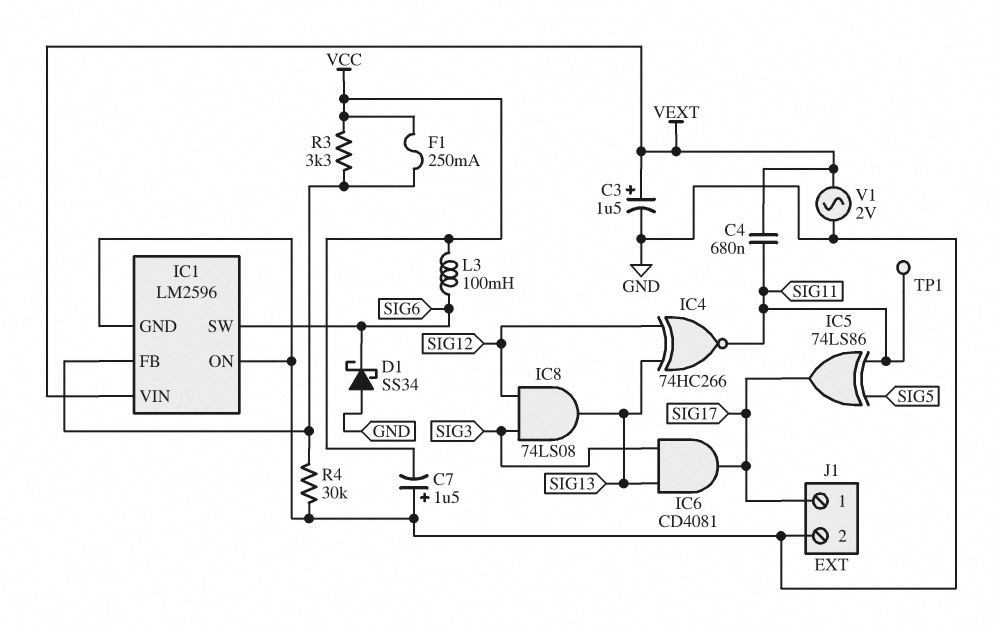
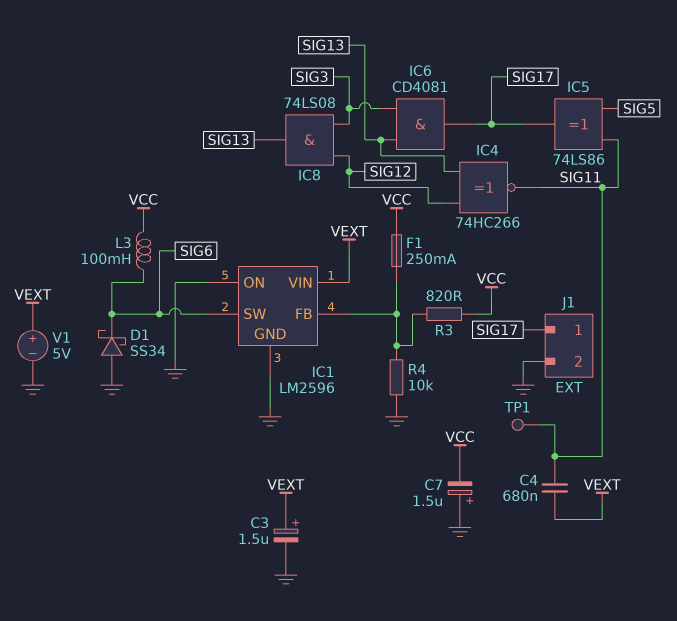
R3: 3.3k (IC1/FB, VCC) -> 820 (IC1/FB, VCC)
R4: 30k (GND, IC1/FB) -> 10k (GND, IC1/FB)
V1: AC 2V (GND, VEXT) -> 5V (plus VEXT, minus GND)

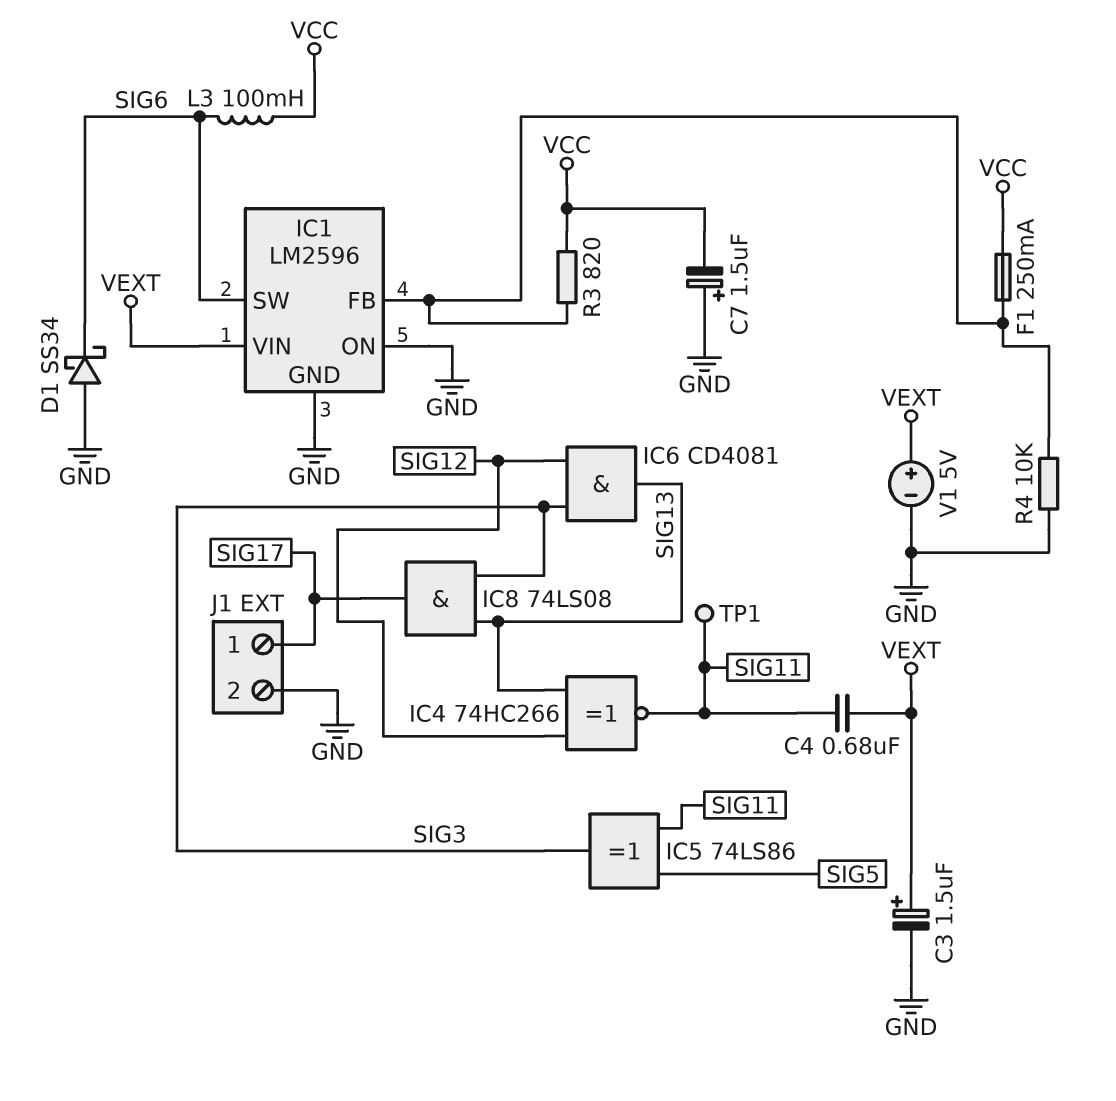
IC5: XOR 74LS86 (in SIG5, in SIG11, out SIG17) -> XOR 74LS86 (in SIG5, in SIG11, out SIG3)
IC6: AND CD4081 (in SIG3, in SIG13, out SIG17) -> AND CD4081 (in SIG3, in SIG12, out SIG13)
IC8: AND 74LS08 (in SIG3, in SIG12, out SIG13) -> AND 74LS08 (in SIG3, in SIG13, out SIG17)

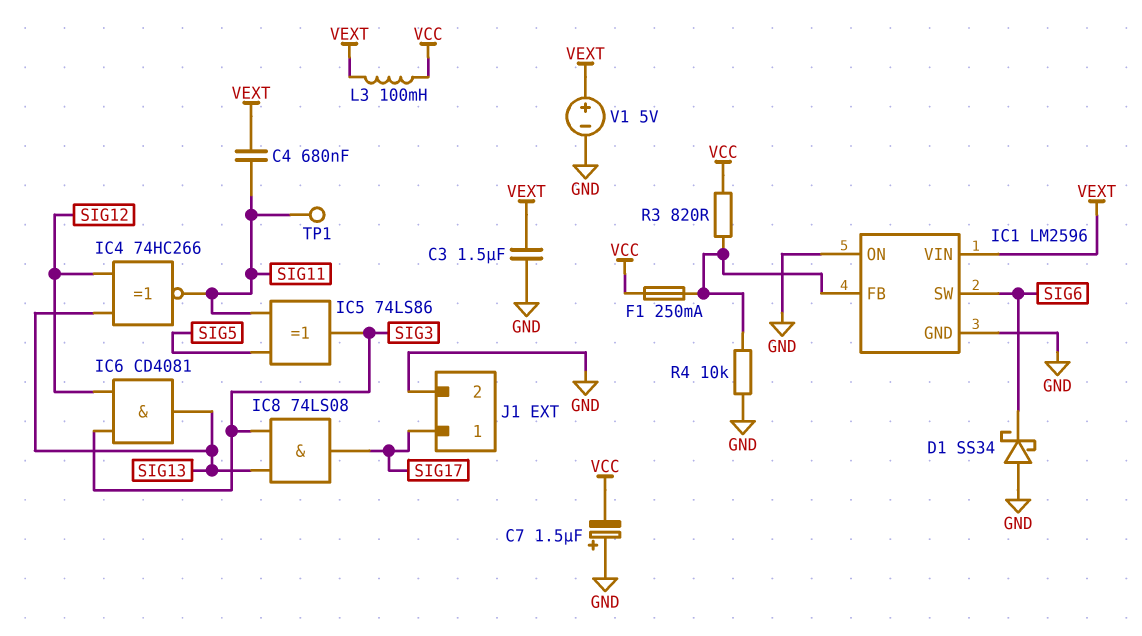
C3: 1.5uF (plus VEXT, minus GND) -> 1.5uF (GND, VEXT)
L3: 100mH (SIG6, VCC) -> 100mH (VCC, VEXT)

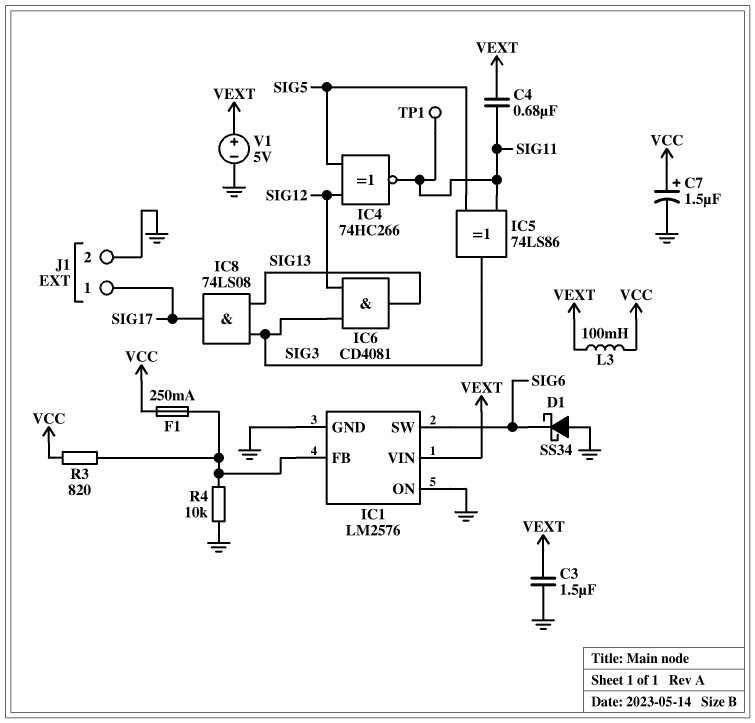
C7: 1.5uF (plus GND, minus VCC) -> 1.5uF (plus VCC, minus GND)
IC1: LM2596 -> LM2576
IC4: XNOR 74HC266 (in SIG12, in SIG13, out SIG11) -> XNOR 74HC266 (in SIG5, in SIG12, out SIG11)

